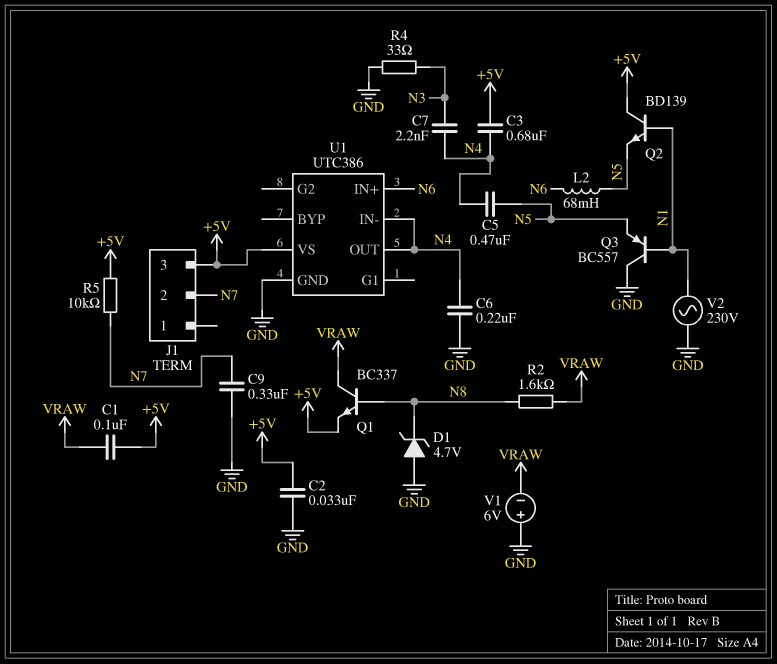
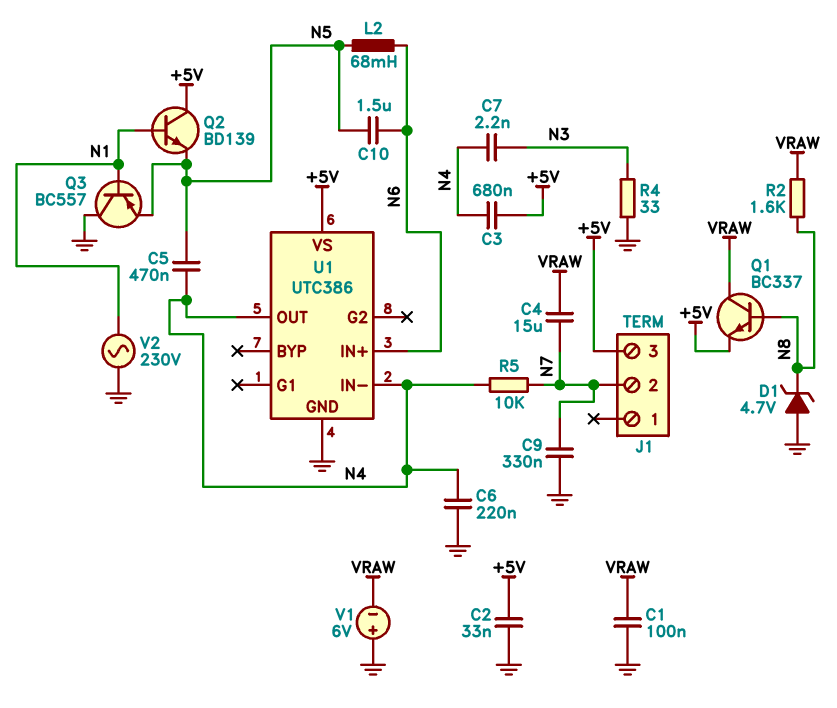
C1: 100nF (+5V, VRAW) -> 100nF (GND, VRAW)
C4: none -> 15uF (N7, VRAW)
C10: none -> 1.5uF (N5, N6)
R5: 10k (+5V, N7) -> 10k (N4, N7)

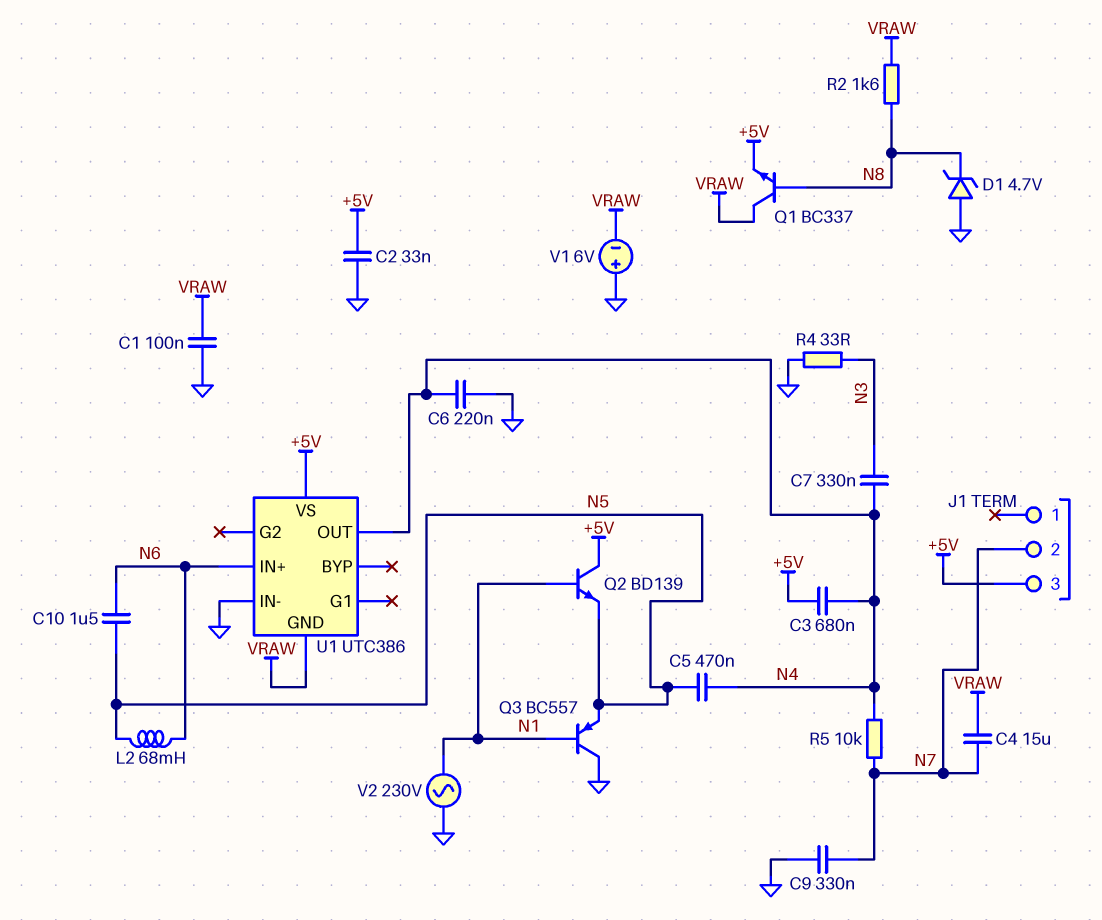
C7: 2.2nF (N3, N4) -> 330nF (N3, N4)
U1 pin GND: GND -> VRAW
U1 pin IN-: N4 -> GND

